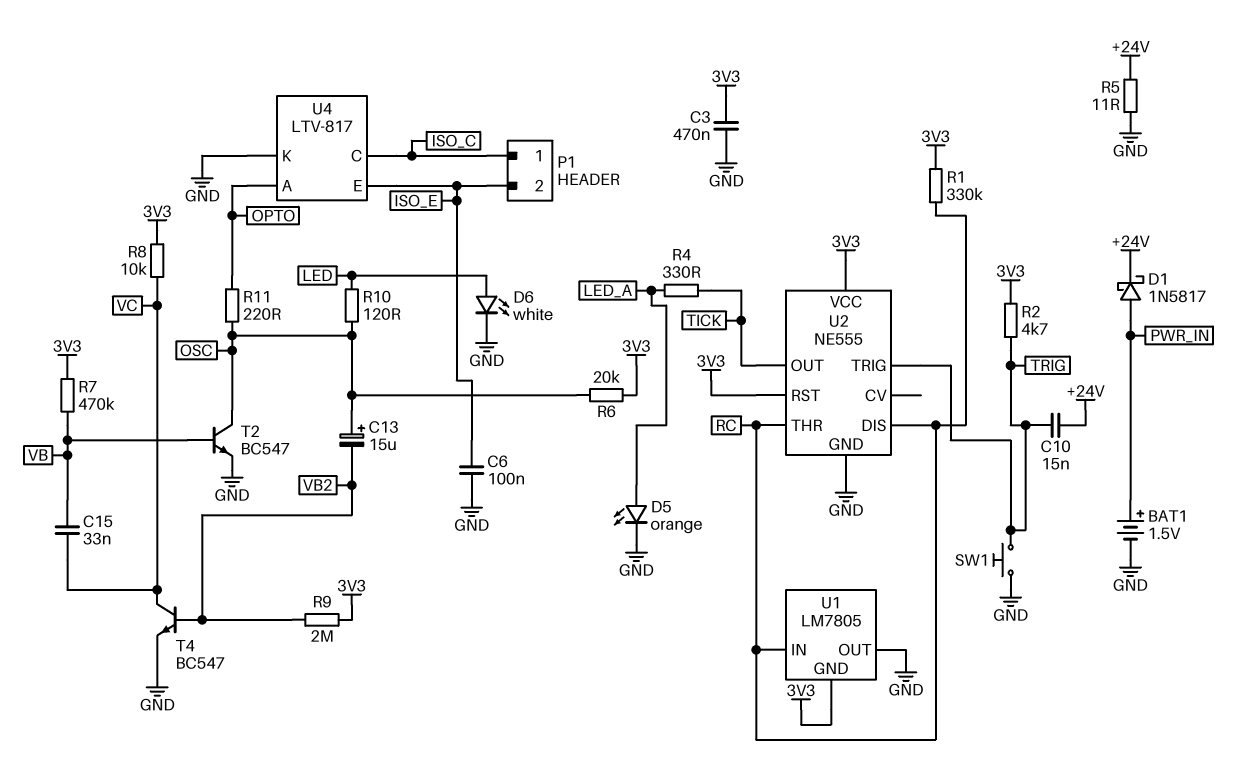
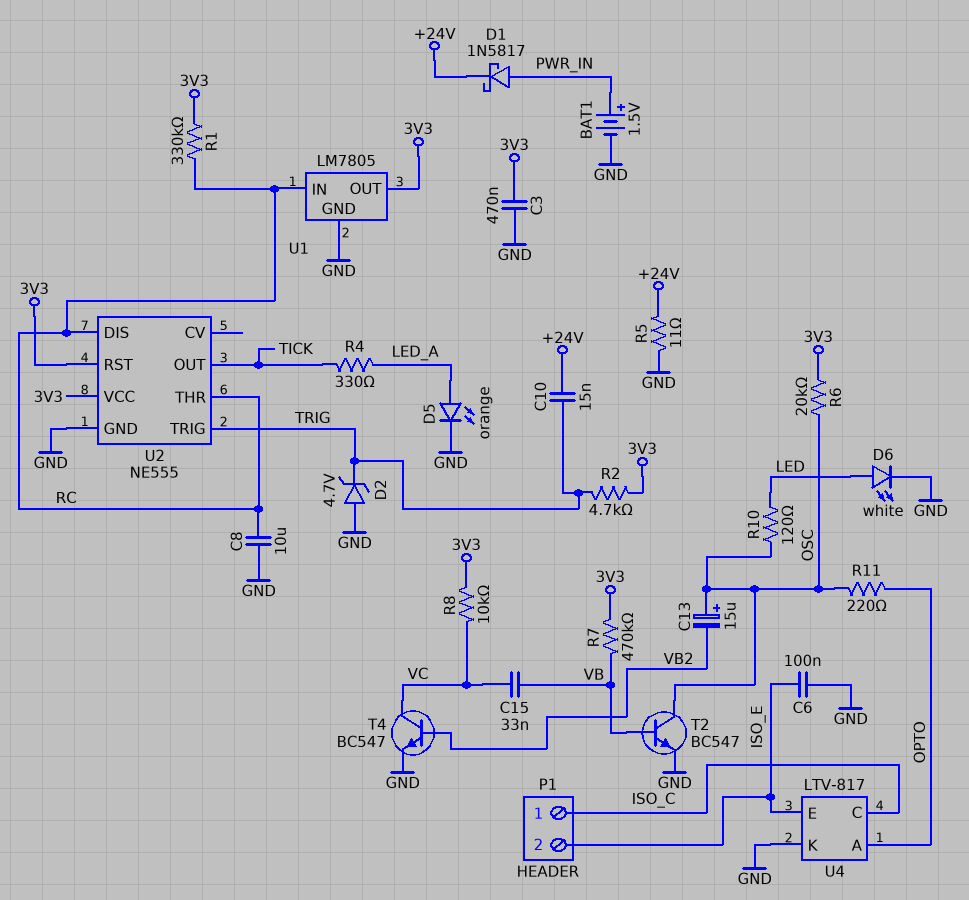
C8: none -> 10uF (GND, RC)
D2: none -> zener 4.7V (A GND, K TRIG)
R9: 2M (3V3, VB2) -> none
SW1: button (GND, TRIG) -> none
U1 pin GND: 3V3 -> GND
U1 pin OUT: GND -> 3V3

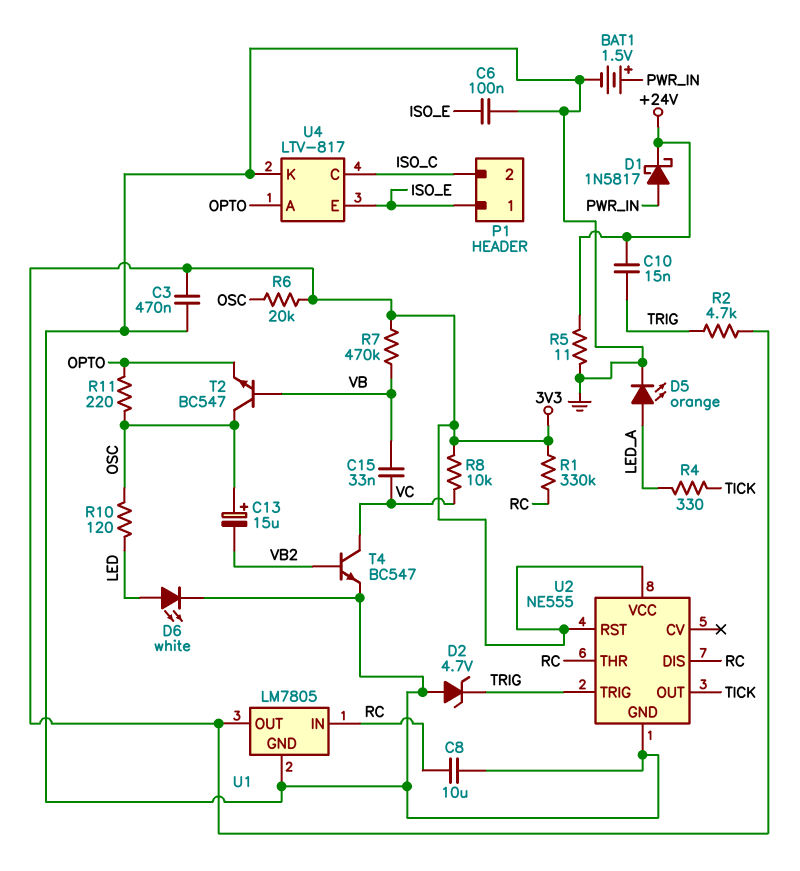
P1 pin 1: ISO_C -> ISO_E
P1 pin 2: ISO_E -> ISO_C
T2: NPN BC547 (B VB, C OSC, E GND) -> NPN BC547 (B VB, C OSC, E OPTO)

